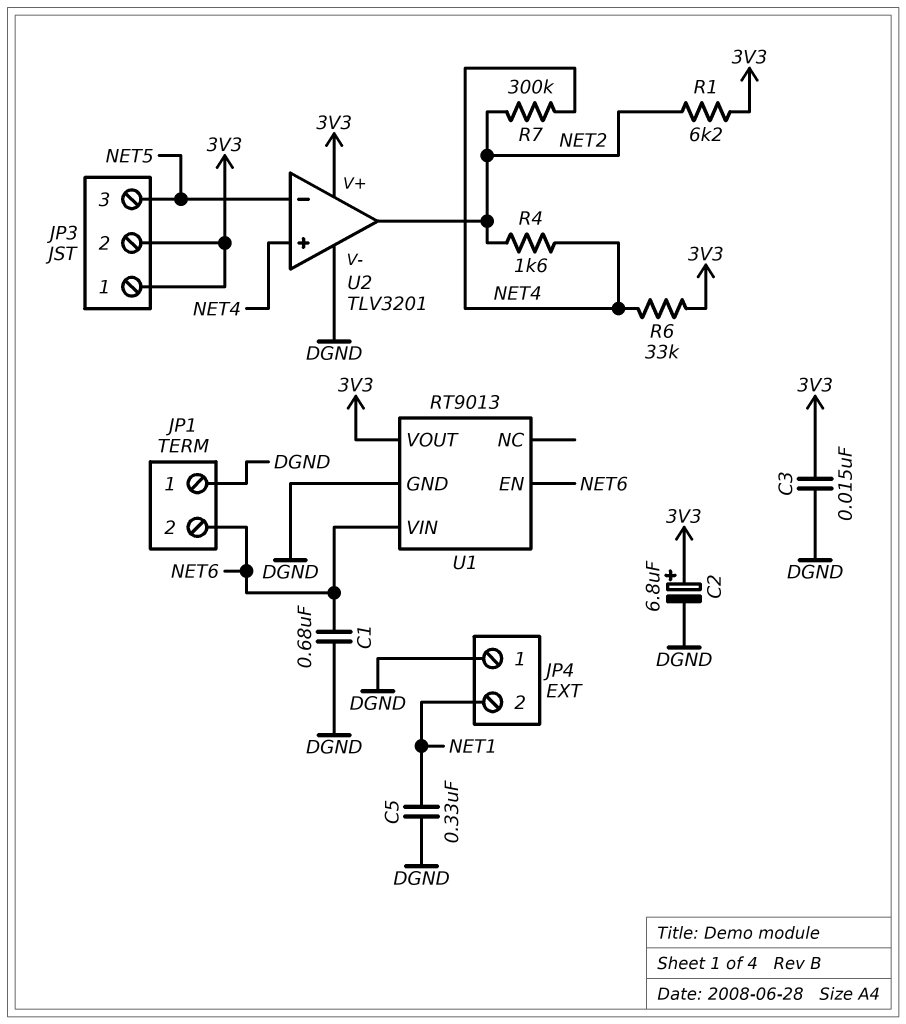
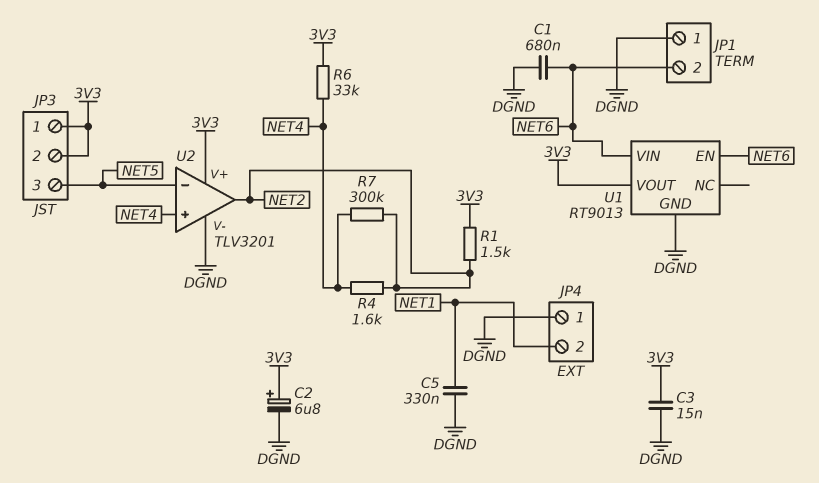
R1: 6.2k (3V3, NET2) -> 1.5k (3V3, NET2)

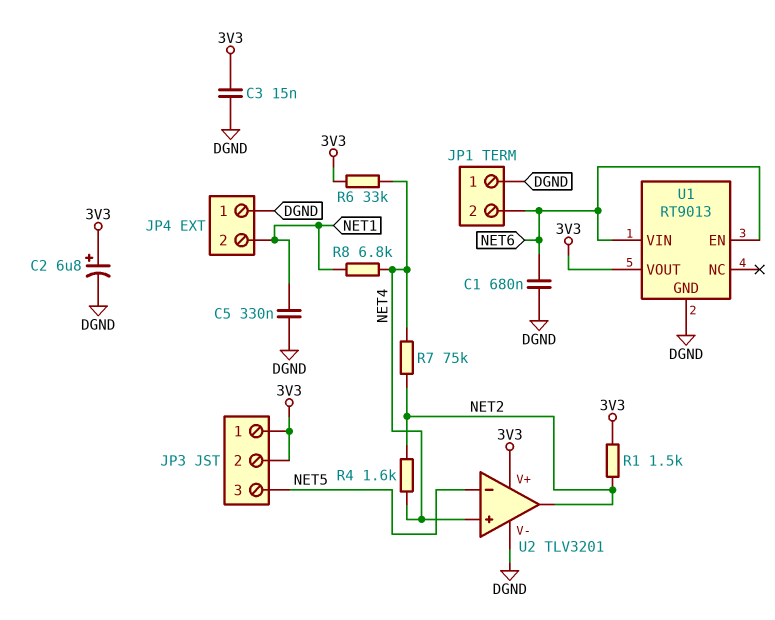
R7: 300k (NET2, NET4) -> 75k (NET2, NET4)
R8: none -> 6.8k (NET1, NET4)

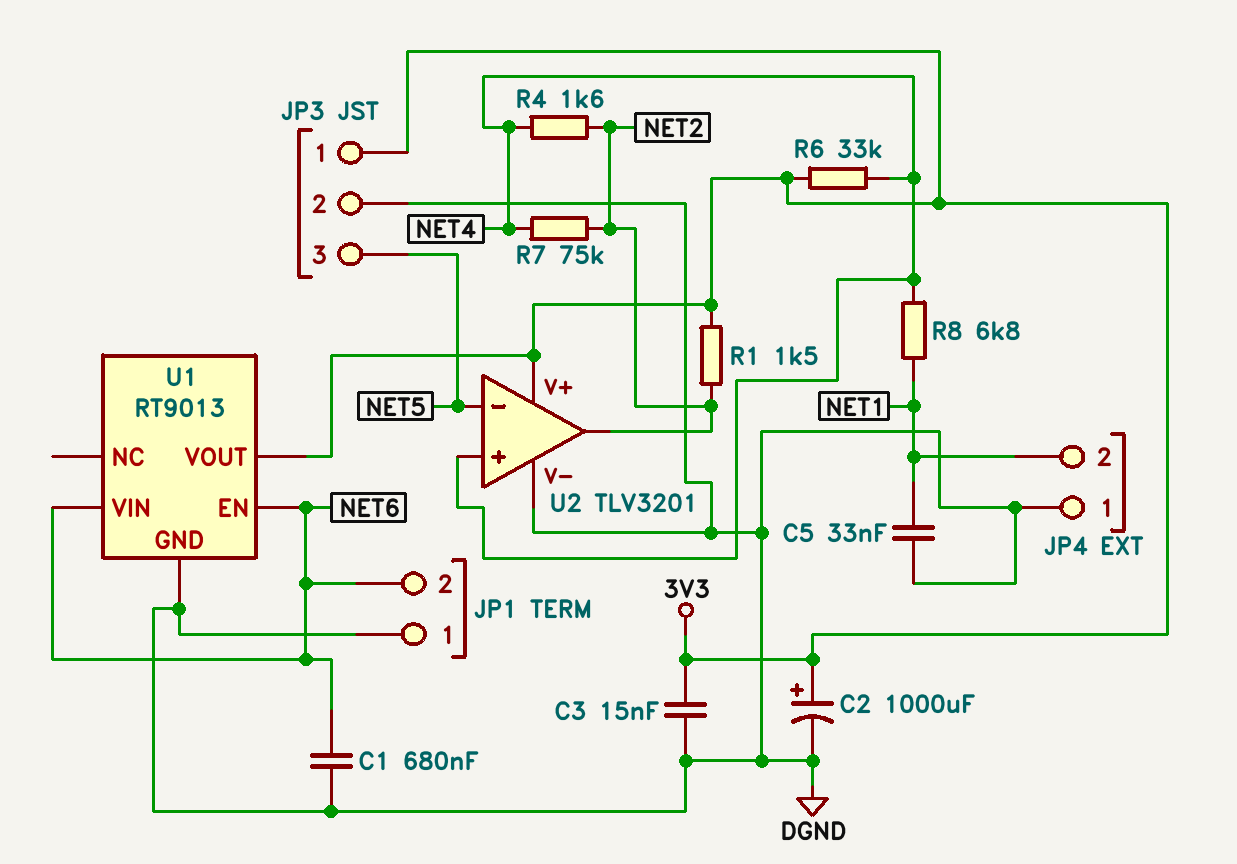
C2: 6.8uF (plus 3V3, minus DGND) -> 1000uF (plus 3V3, minus DGND)
C5: 330nF (DGND, NET1) -> 33nF (DGND, NET1)
JP3 pin 2: 3V3 -> DGND

